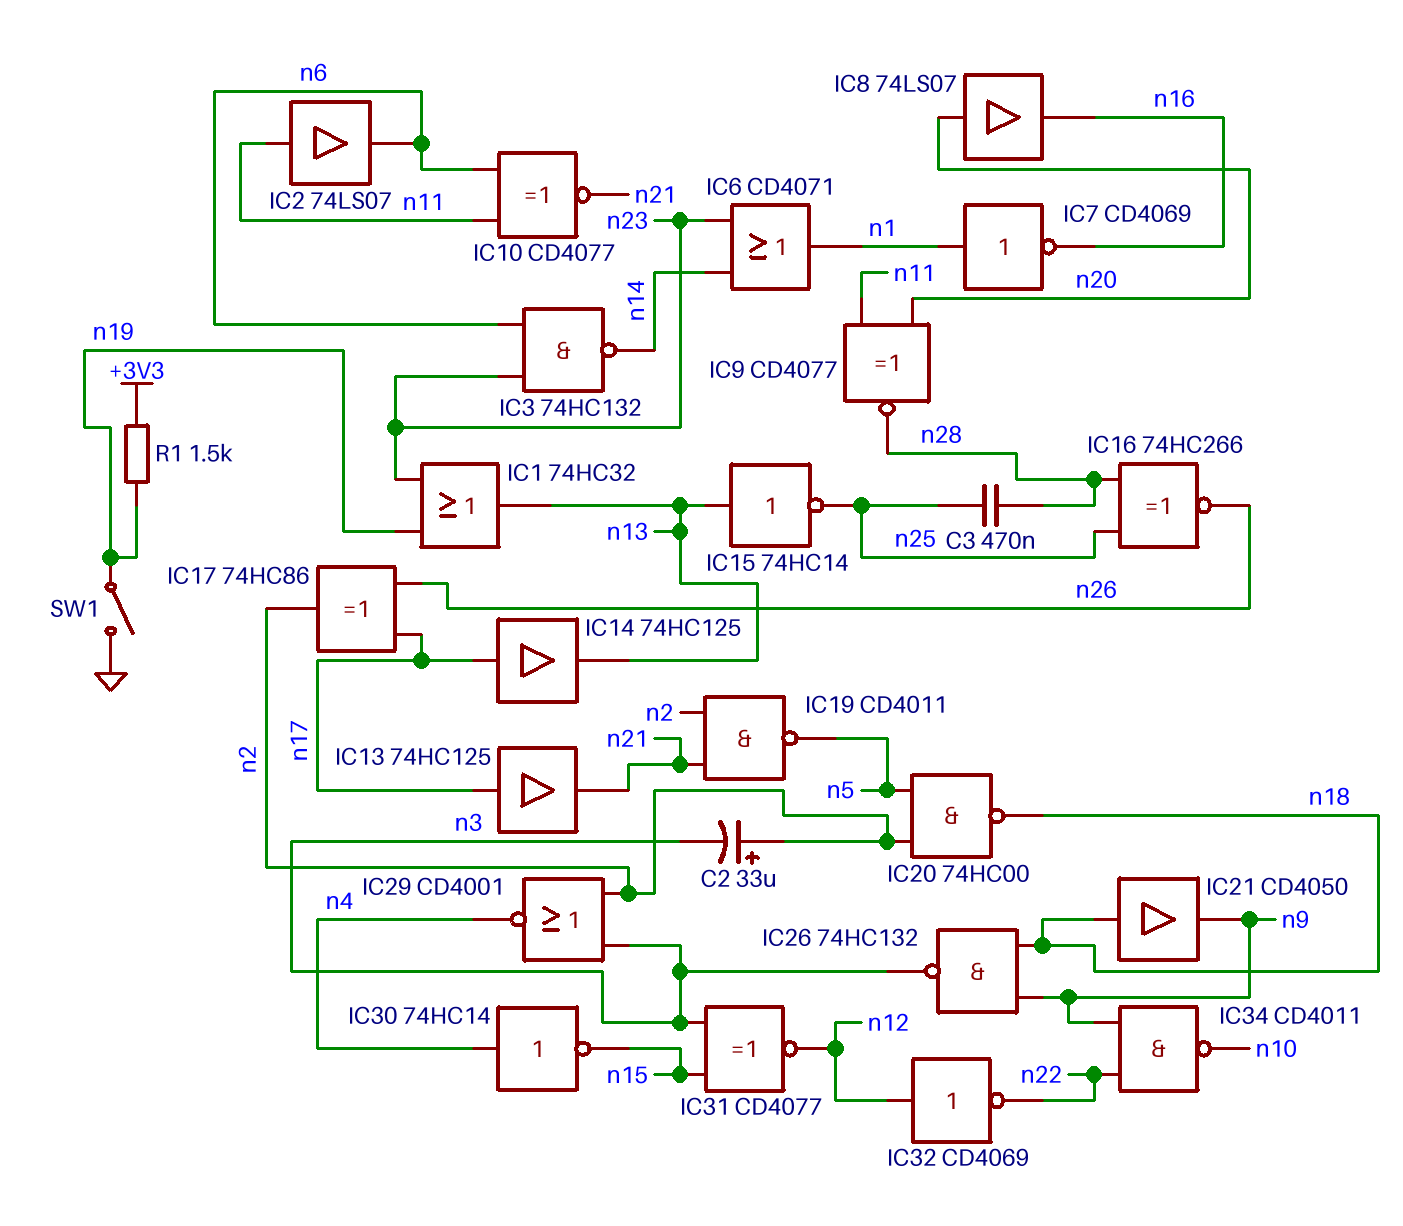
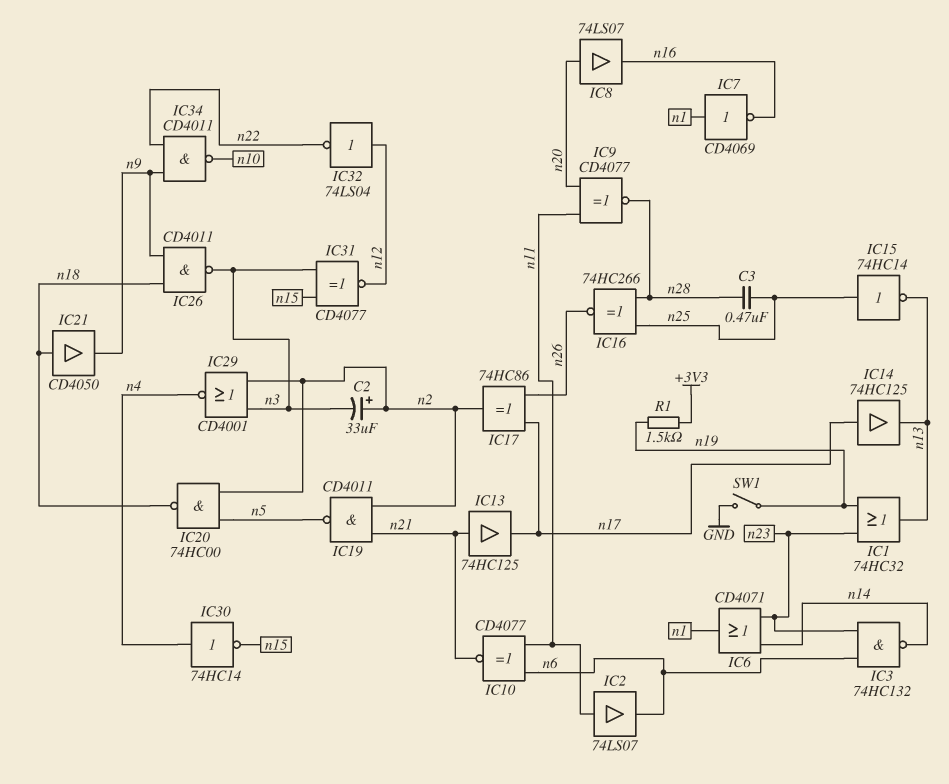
IC13: buffer 74HC125 (in n17, out n21) -> buffer 74HC125 (in n21, out n17)
IC15: NOT 74HC14 (in n13, out n25) -> NOT 74HC14 (in n25, out n13)
IC26: NAND 74HC132 (in n9, in n18, out n3) -> NAND CD4011 (in n9, in n18, out n3)
IC32: NOT CD4069 (in n12, out n22) -> NOT 74LS04 (in n12, out n22)

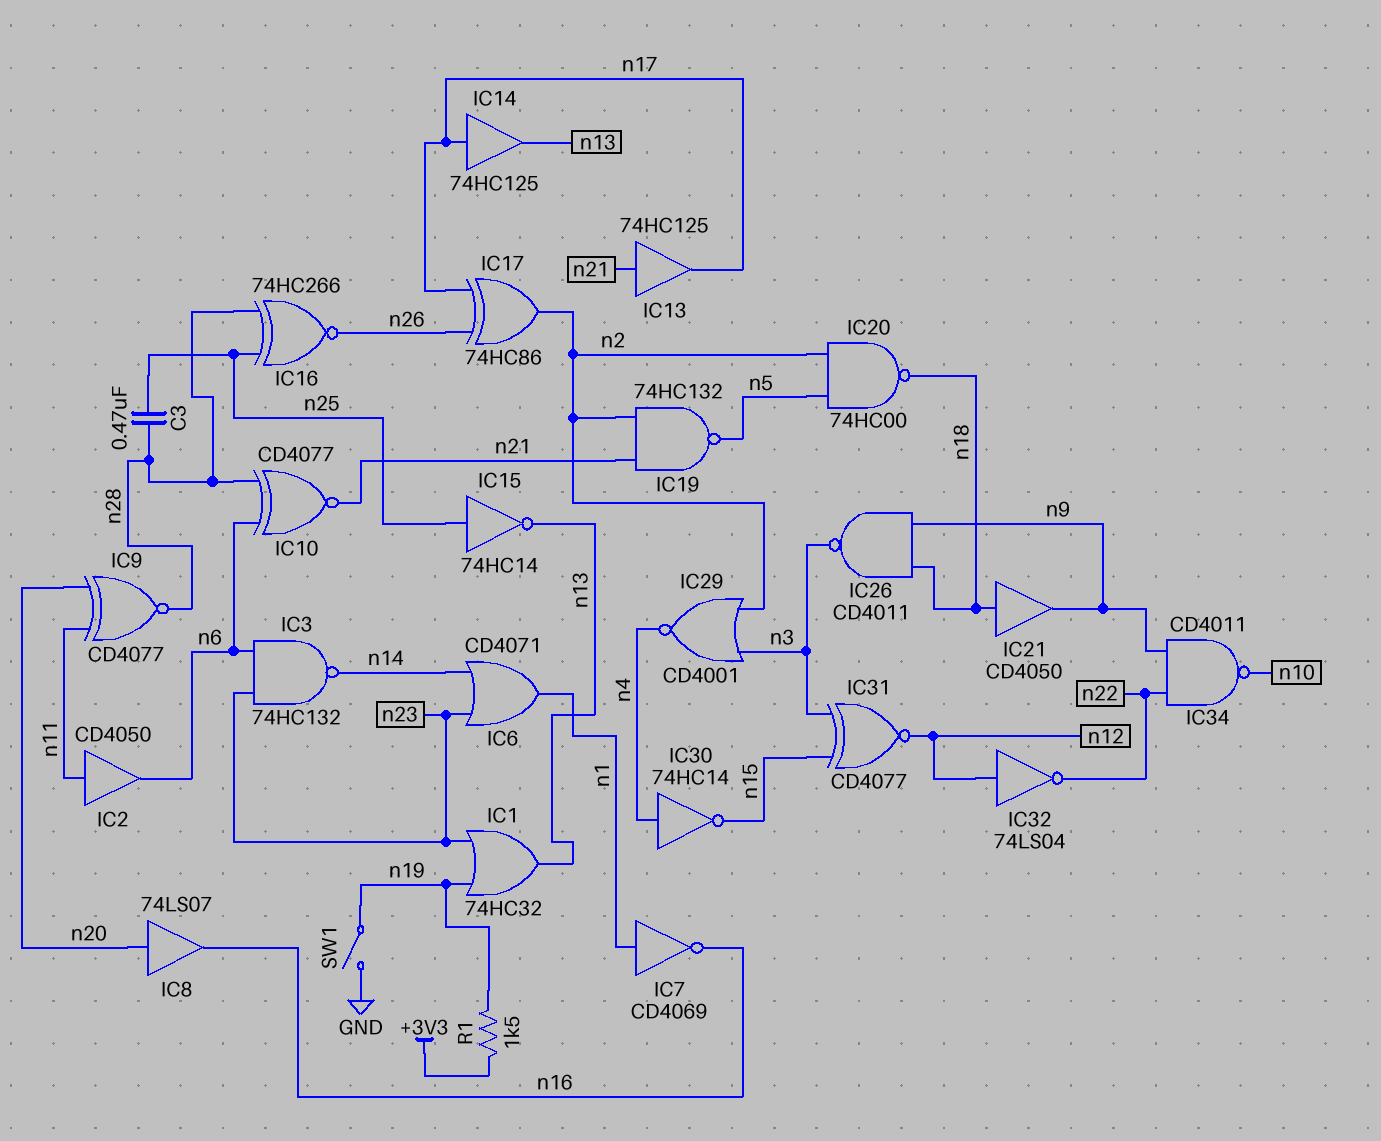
C2: 33uF (plus n2, minus n3) -> none
IC2: buffer 74LS07 (in n11, out n6) -> buffer CD4050 (in n11, out n6)
IC10: XNOR CD4077 (in n6, in n11, out n21) -> XNOR CD4077 (in n6, in n28, out n21)
IC19: NAND CD4011 (in n2, in n21, out n5) -> NAND 74HC132 (in n2, in n21, out n5)

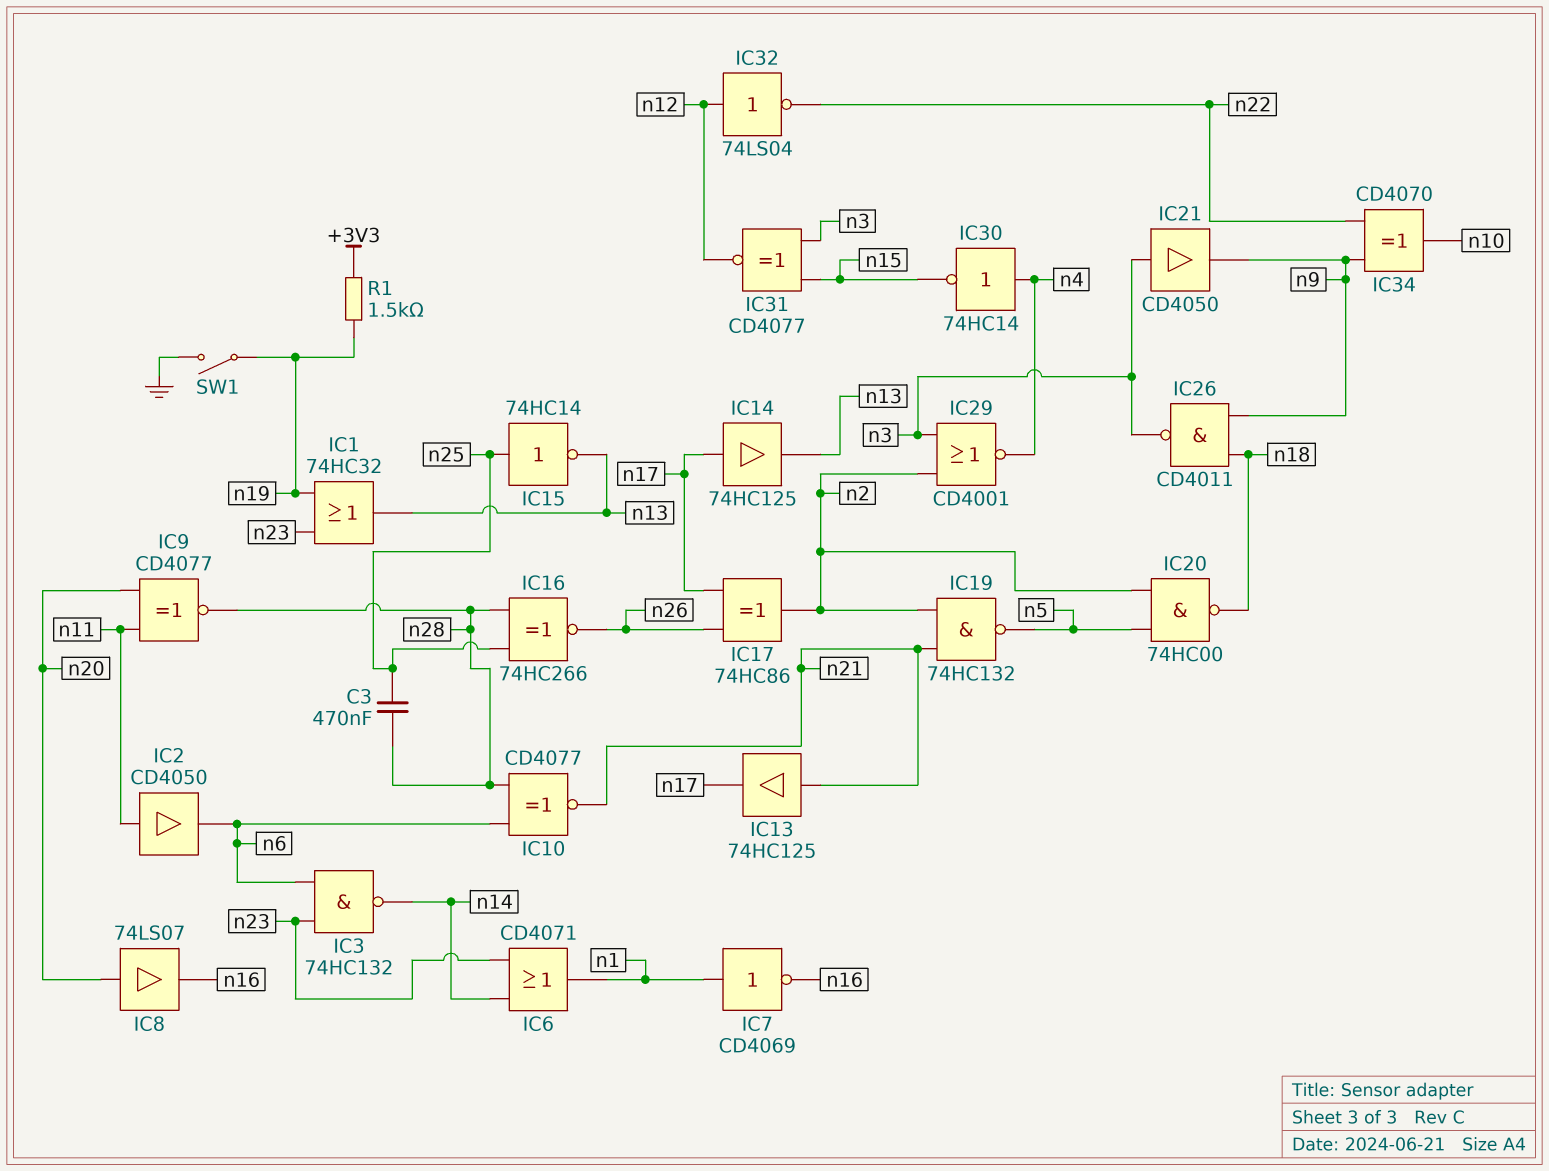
IC21: buffer CD4050 (in n18, out n9) -> buffer CD4050 (in n3, out n9)
IC34: NAND CD4011 (in n9, in n22, out n10) -> XOR CD4070 (in n9, in n22, out n10)

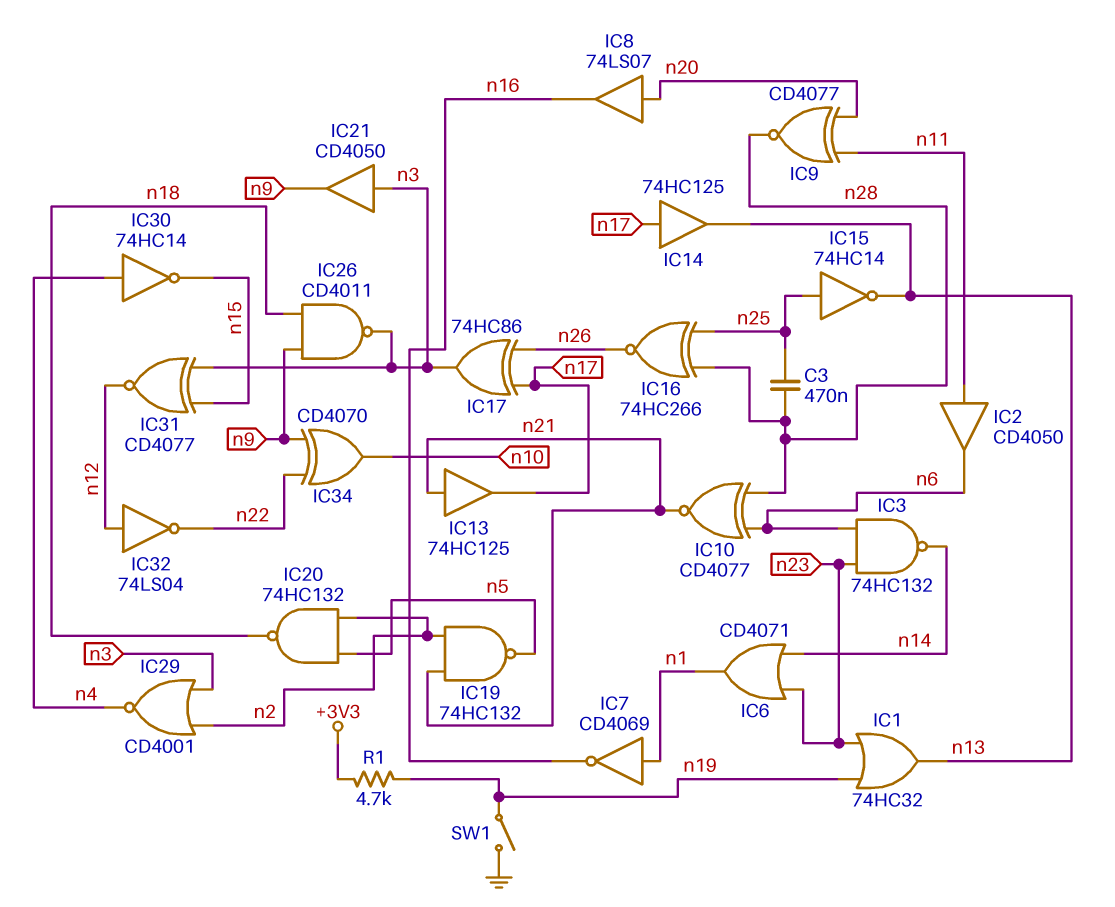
IC17: XOR 74HC86 (in n17, in n26, out n2) -> XOR 74HC86 (in n17, in n26, out n3)
IC20: NAND 74HC00 (in n2, in n5, out n18) -> NAND 74HC132 (in n2, in n5, out n18)
R1: 1.5k (+3V3, n19) -> 4.7k (+3V3, n19)

